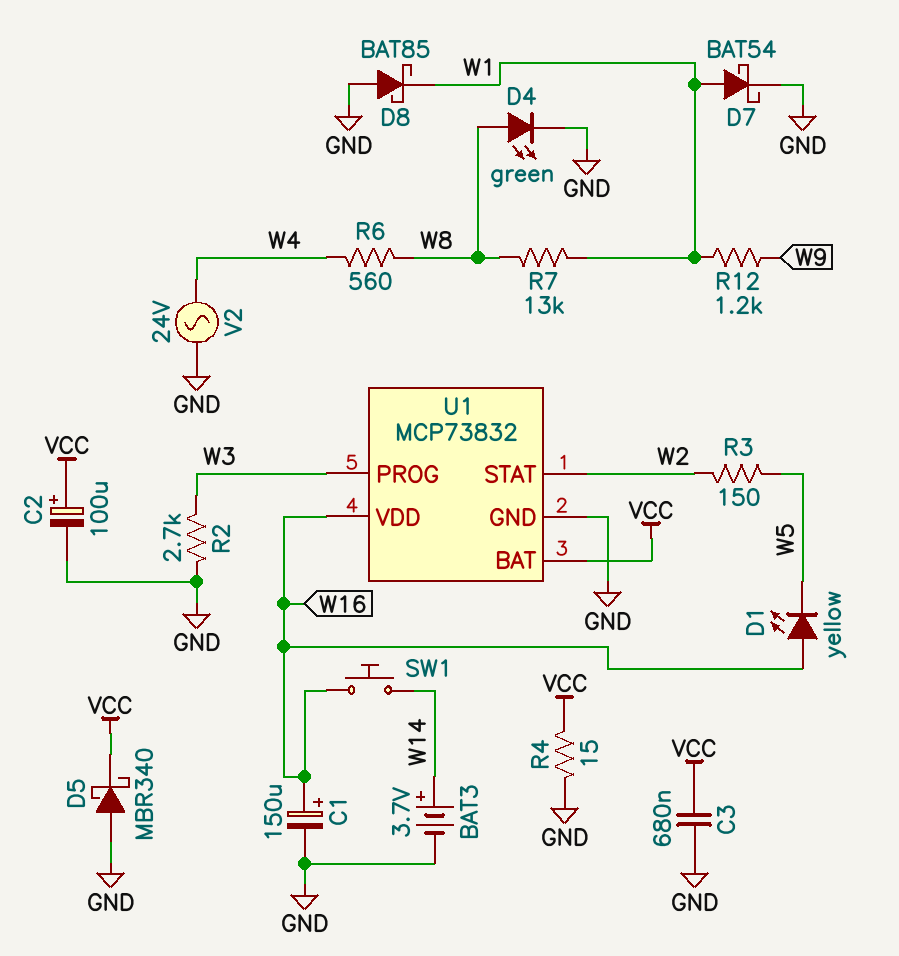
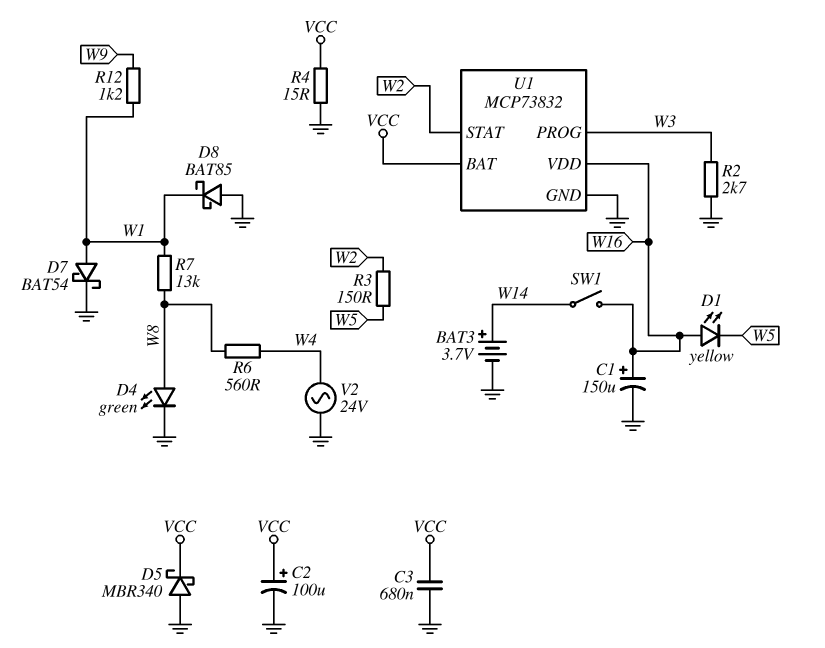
SW1: button (W14, W16) -> switch (W14, W16)

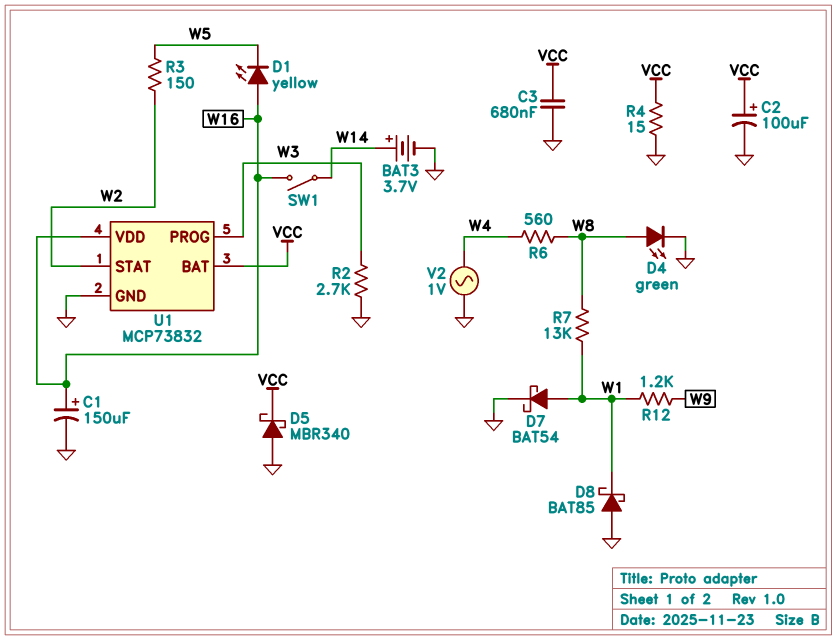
V2: AC 24V (GND, W4) -> AC 1V (GND, W4)

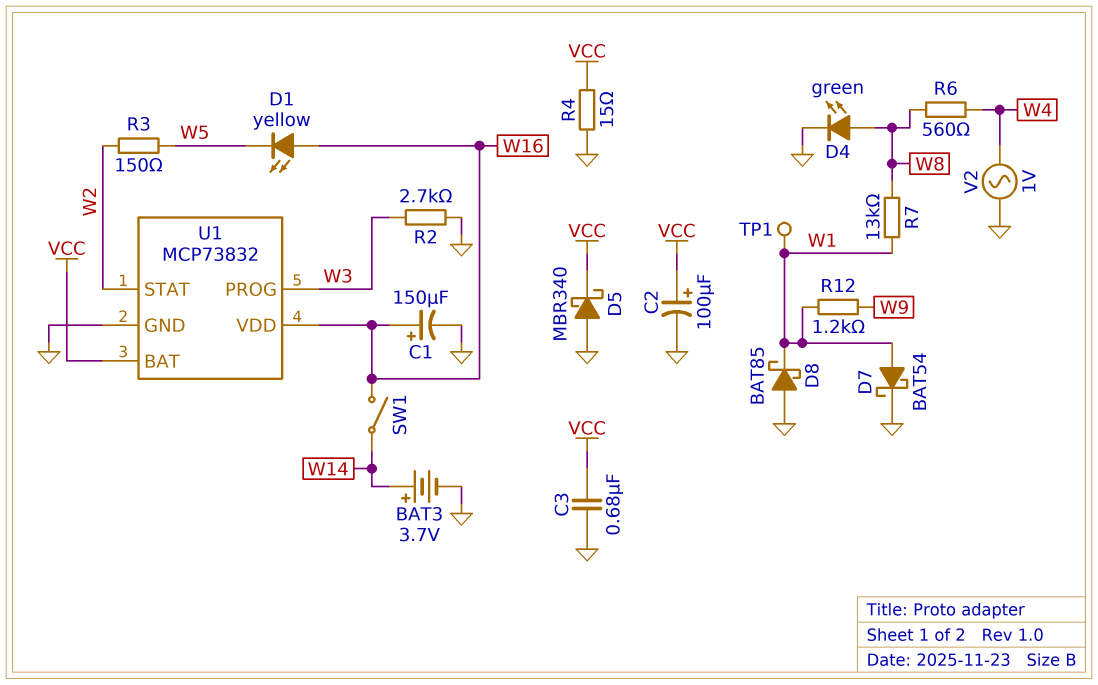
TP1: none -> test point (W1)

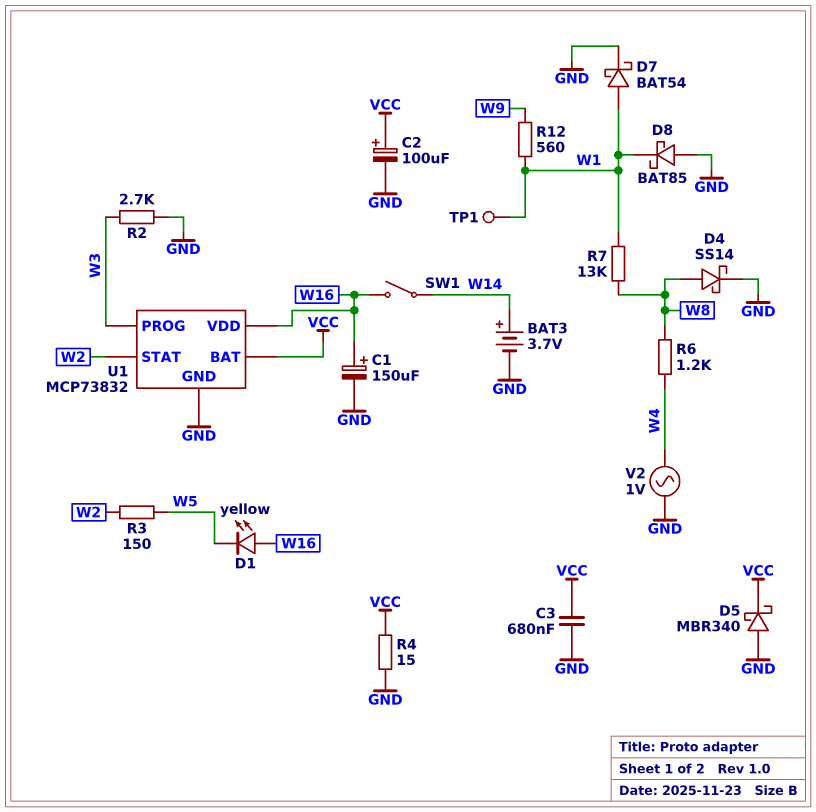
D4: LED green (A W8, K GND) -> schottky SS14 (A W8, K GND)
R6: 560 (W4, W8) -> 1.2k (W4, W8)
R12: 1.2k (W1, W9) -> 560 (W1, W9)

